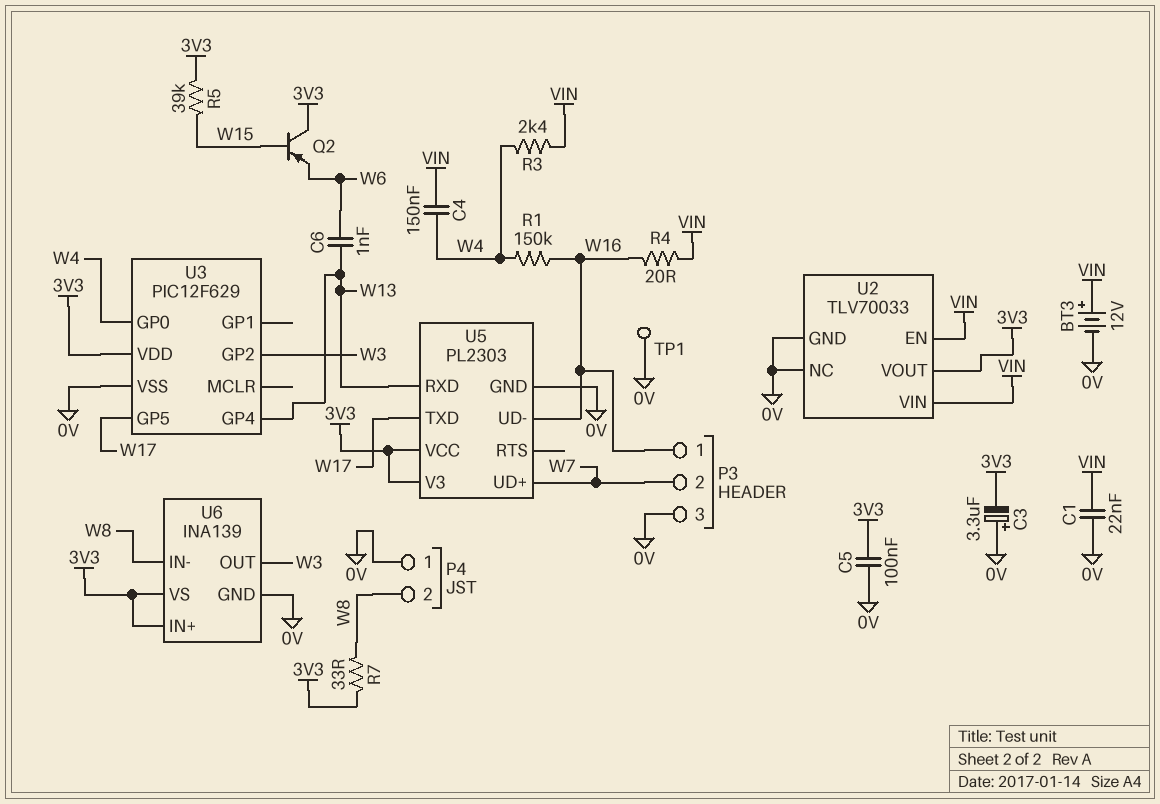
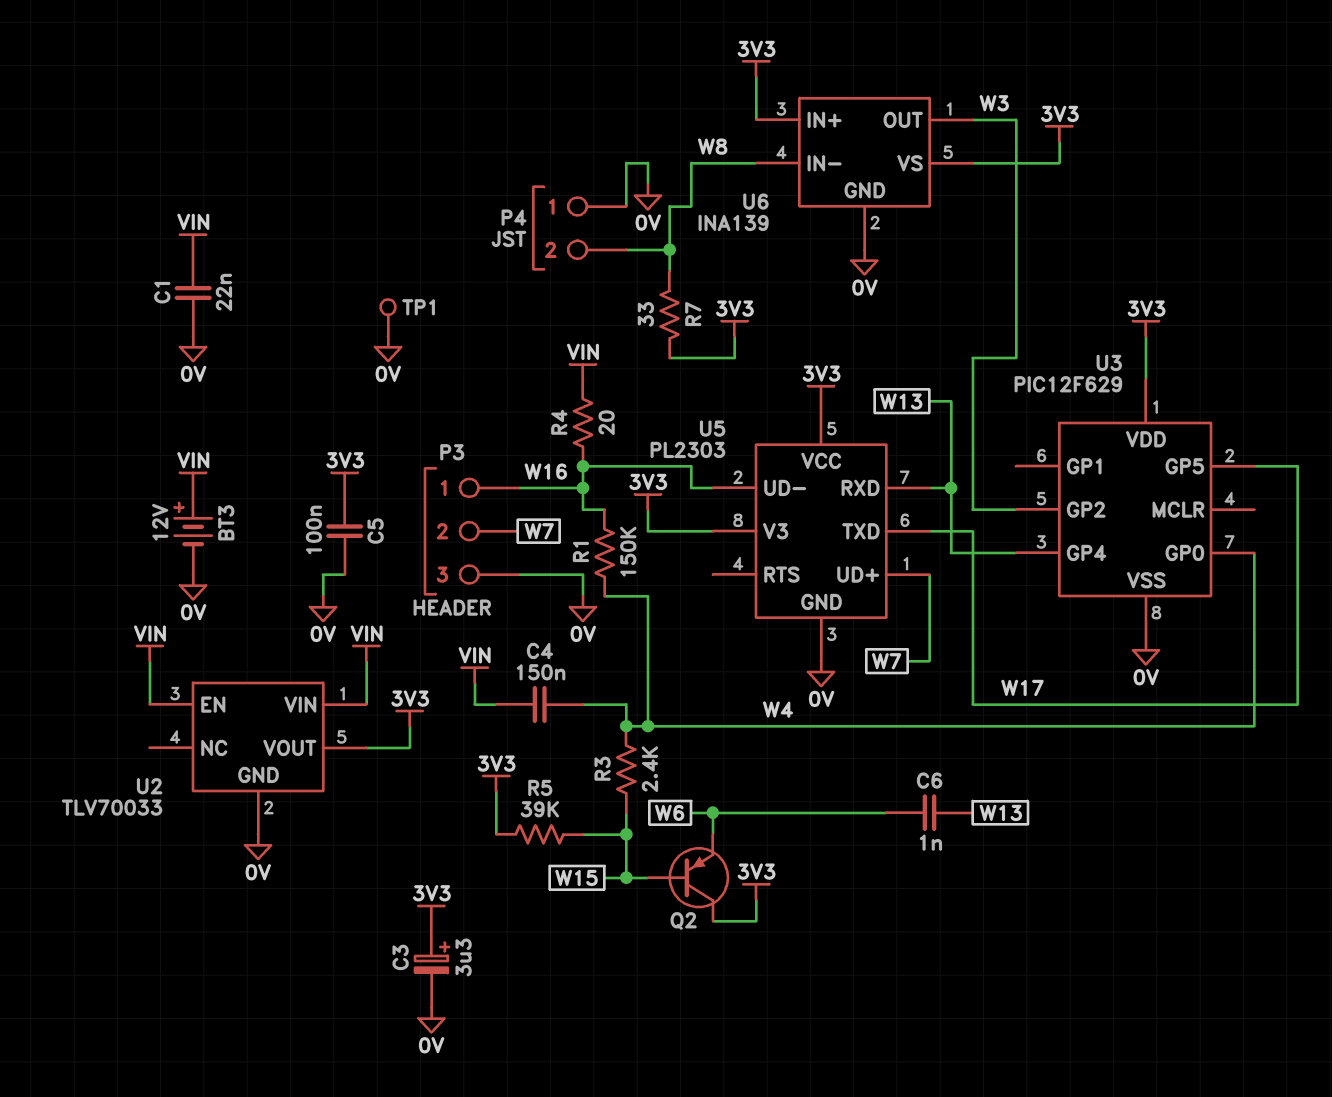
C3: 3.3uF (plus 0V, minus 3V3) -> 3.3uF (plus 3V3, minus 0V)
R3: 2.4k (VIN, W4) -> 2.4k (W4, W15)
U2 pin NC: 0V -> none

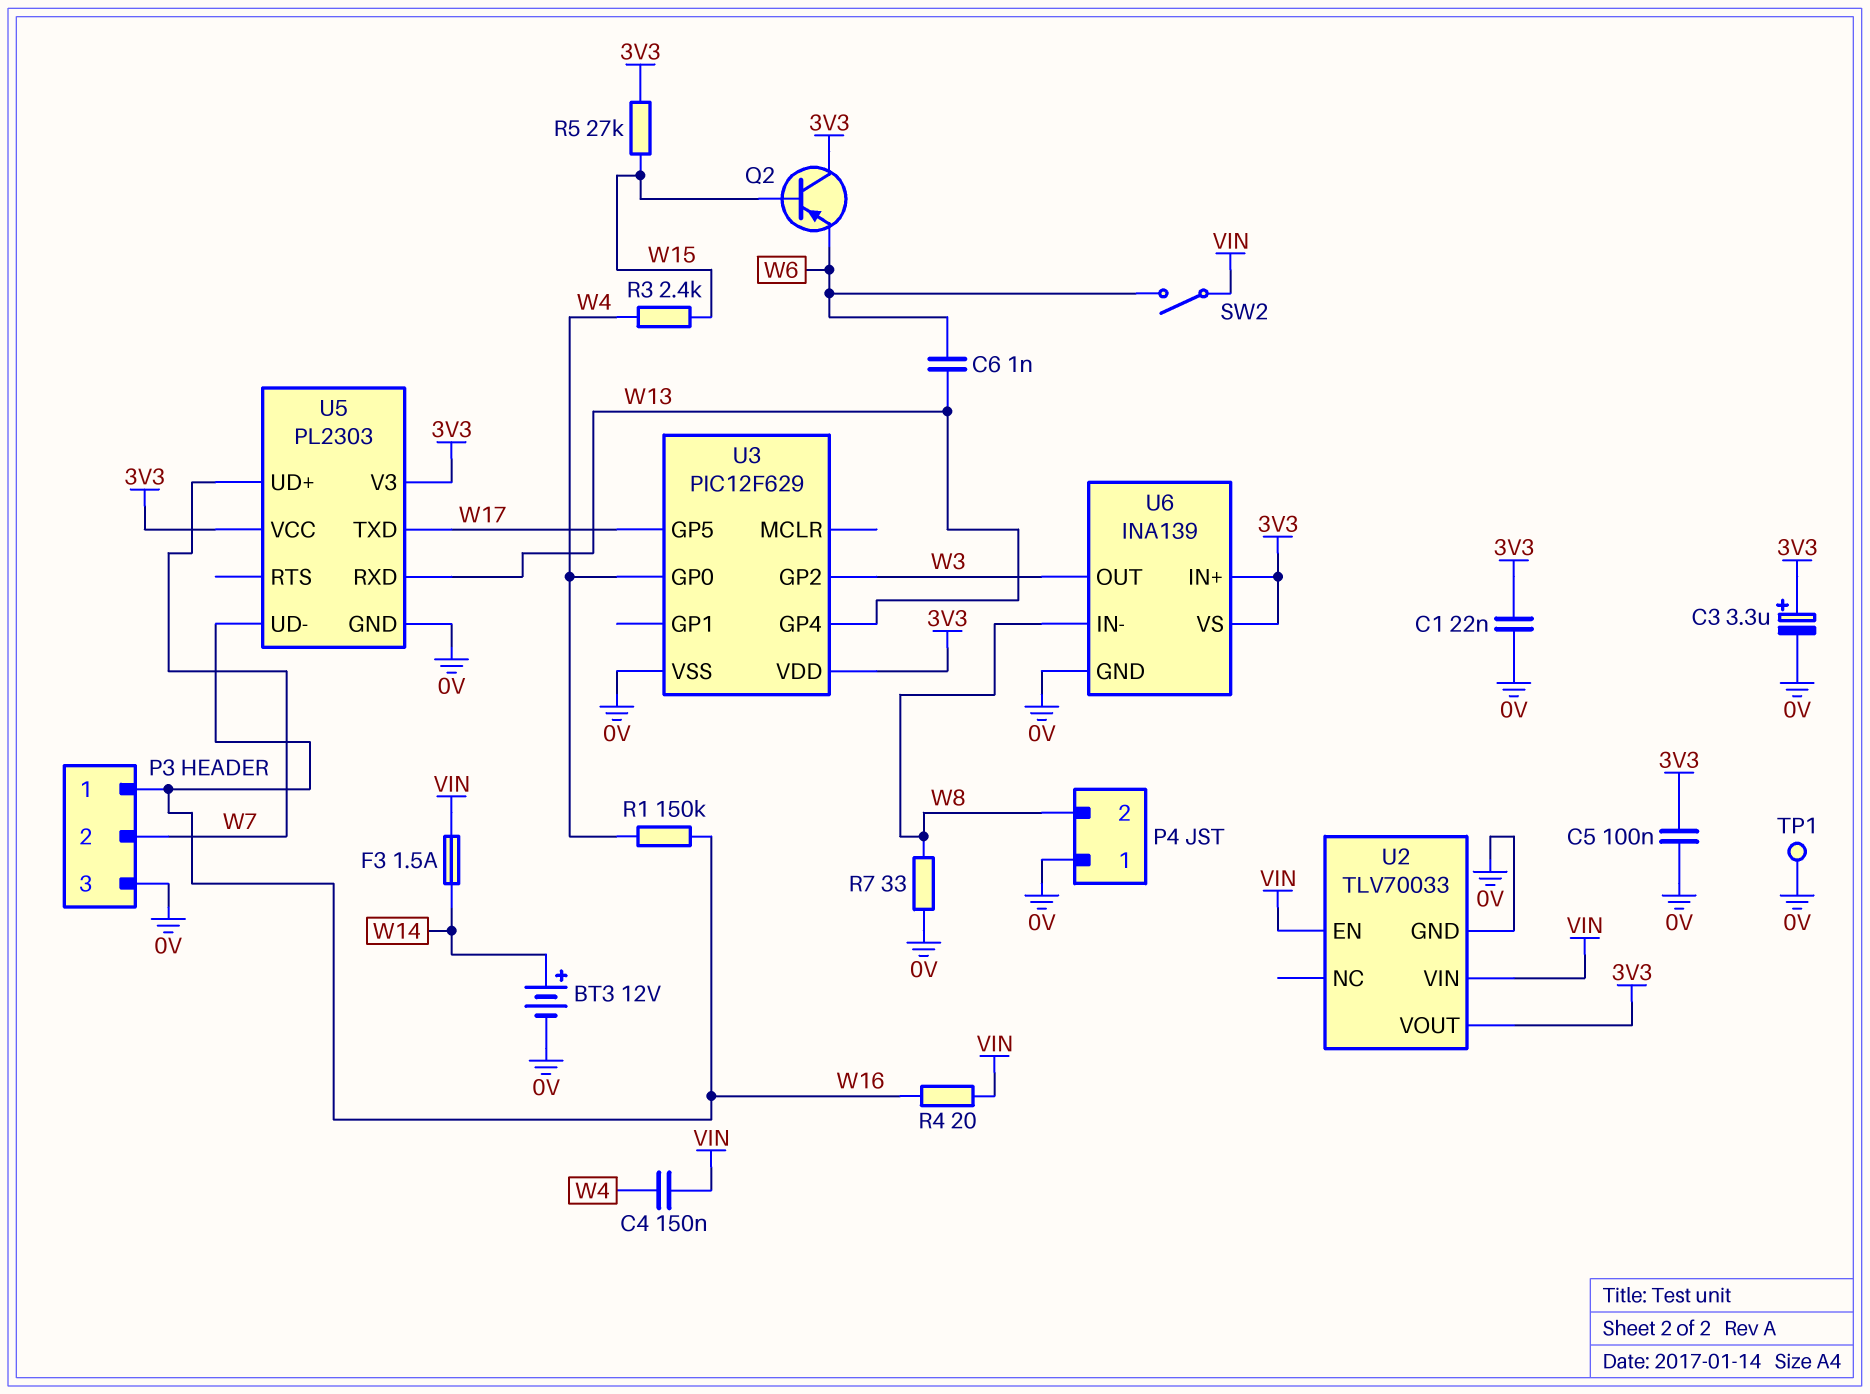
BT3: 12V (plus VIN, minus 0V) -> 12V (plus W14, minus 0V)
C1: 22nF (0V, VIN) -> 22nF (0V, 3V3)
F3: none -> 1.5A (VIN, W14)
R5: 39k (3V3, W15) -> 27k (3V3, W15)
R7: 33 (3V3, W8) -> 33 (0V, W8)
SW2: none -> switch (VIN, W6)

